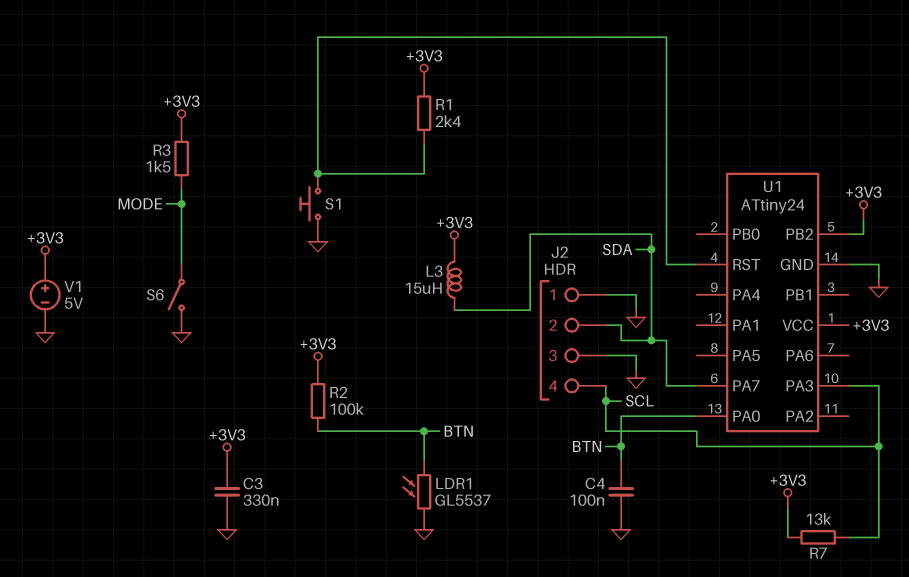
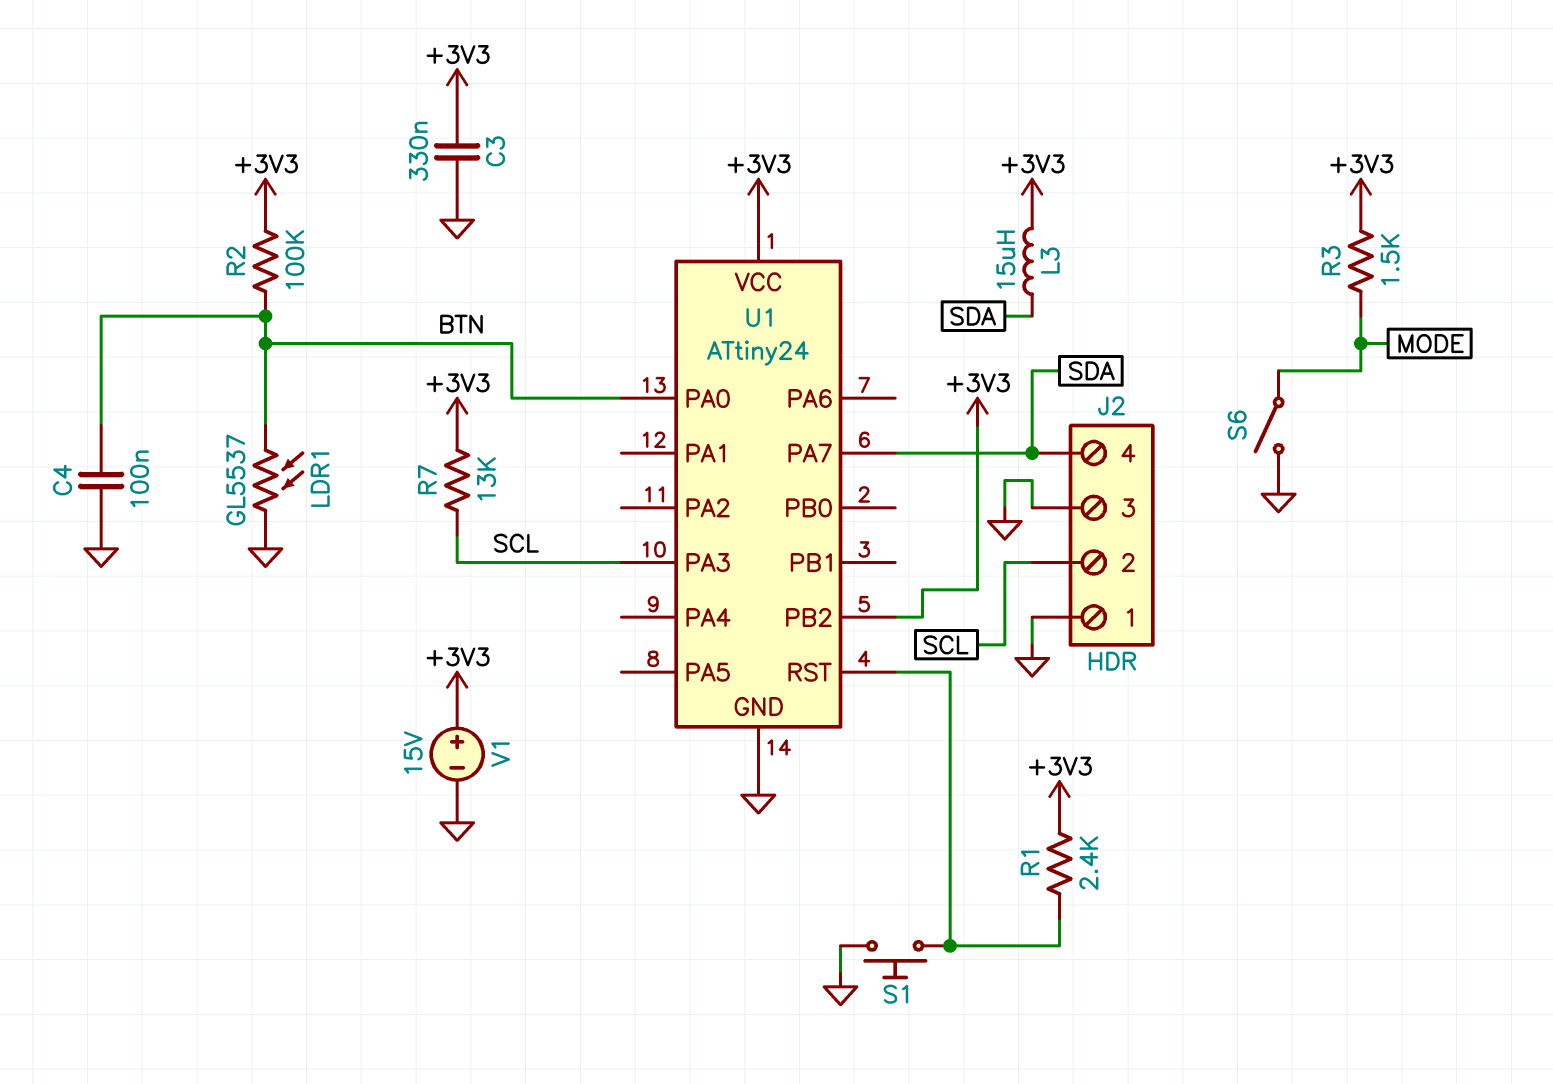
J2 pin 2: SDA -> SCL
J2 pin 4: SCL -> SDA
V1: 5V (plus +3V3, minus GND) -> 15V (plus +3V3, minus GND)

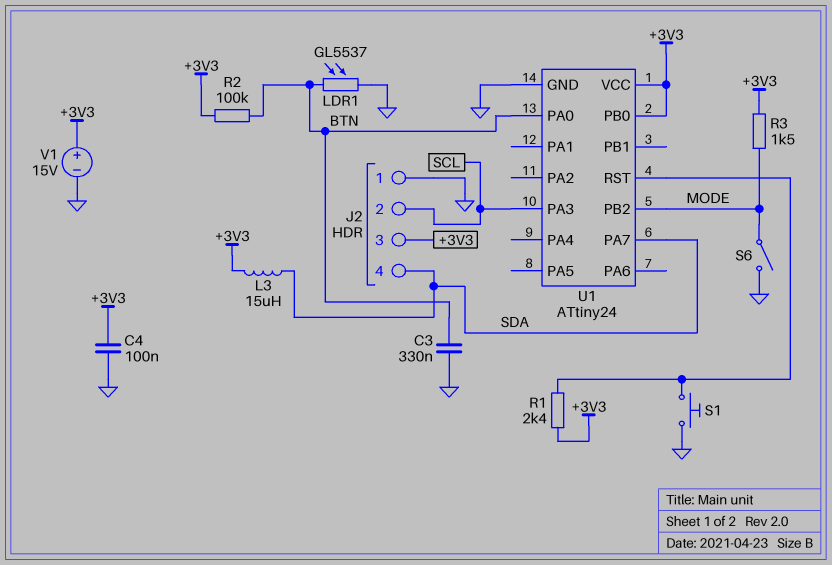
C3: 330nF (+3V3, GND) -> 330nF (BTN, GND)
C4: 100nF (BTN, GND) -> 100nF (+3V3, GND)
J2 pin 3: GND -> +3V3
R7: 13k (+3V3, SCL) -> none
U1 pin PB0: none -> +3V3
U1 pin PB2: +3V3 -> MODE

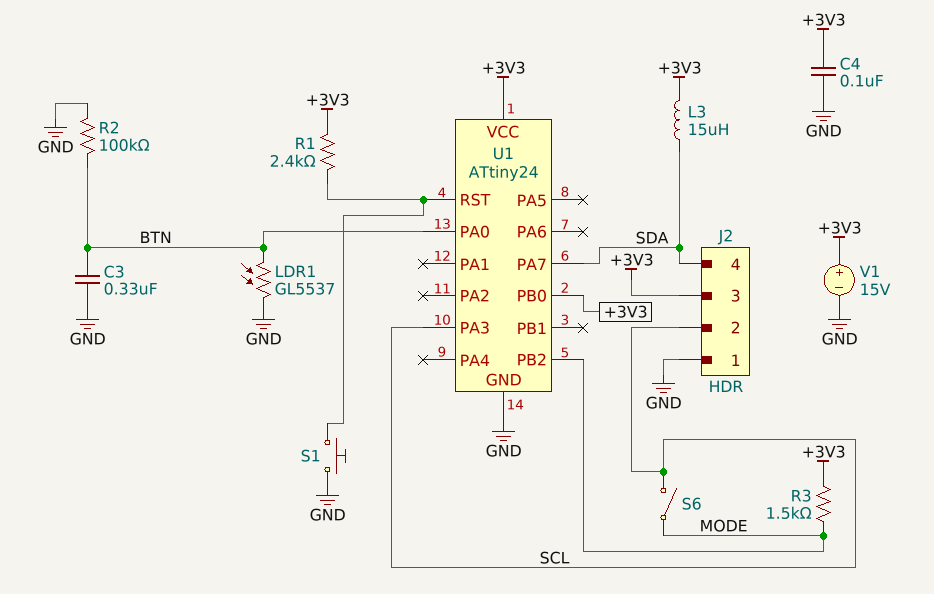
R2: 100k (+3V3, BTN) -> 100k (BTN, GND)
S6: switch (GND, MODE) -> switch (MODE, SCL)

